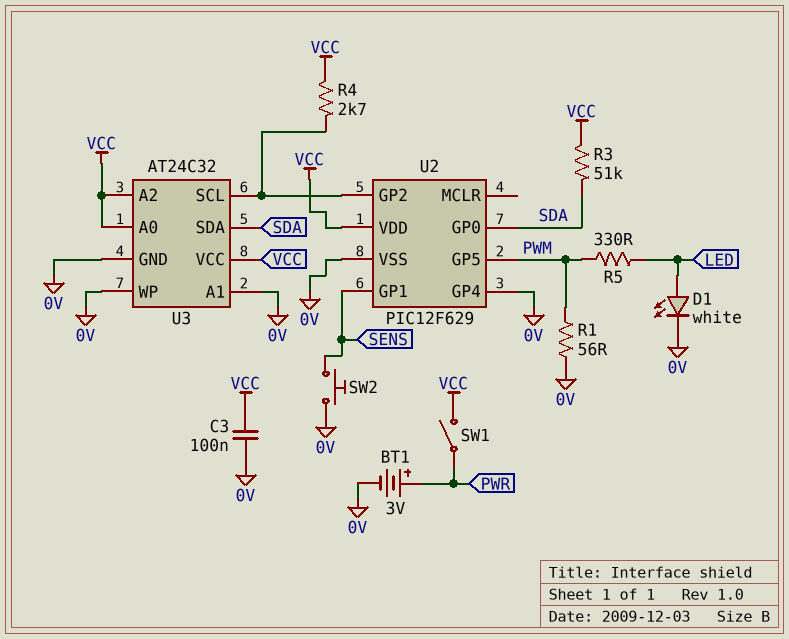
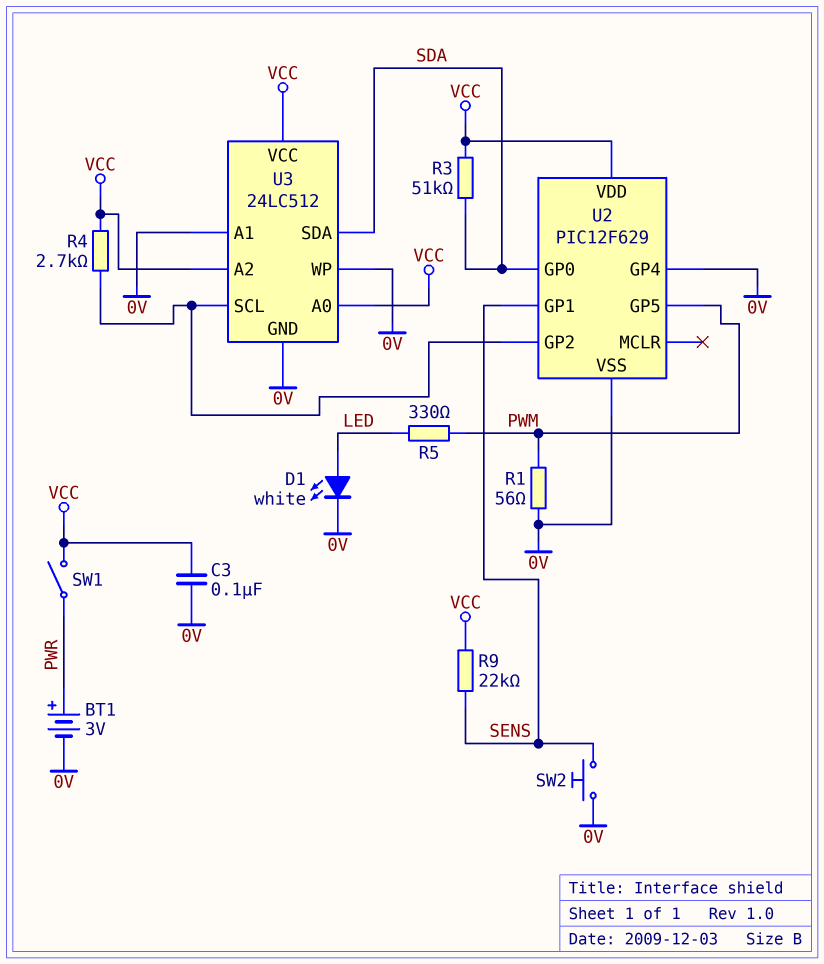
R9: none -> 22k (SENS, VCC)
U3: AT24C32 -> 24LC512

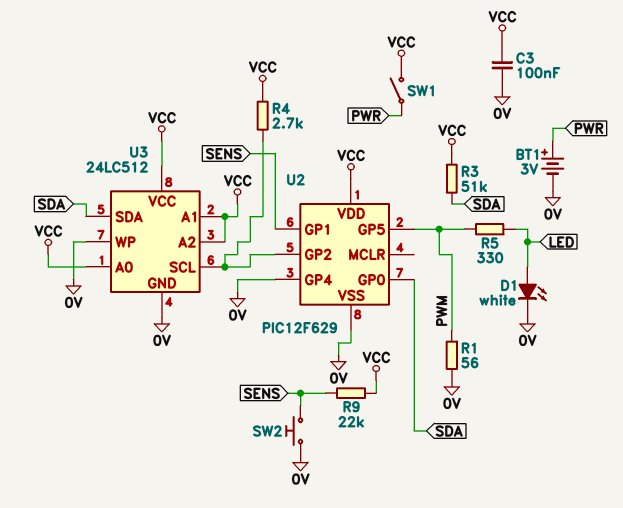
U3 pin A1: 0V -> VCC

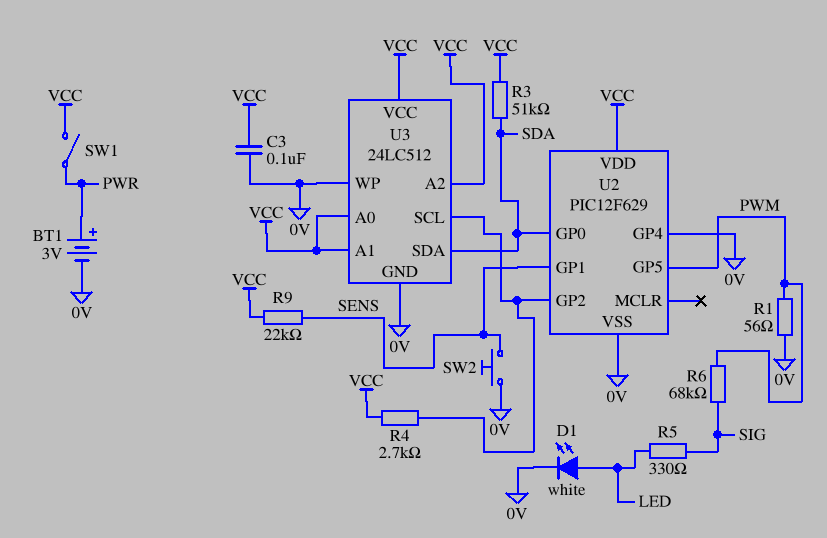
R5: 330 (LED, PWM) -> 330 (LED, SIG)
R6: none -> 68k (PWM, SIG)

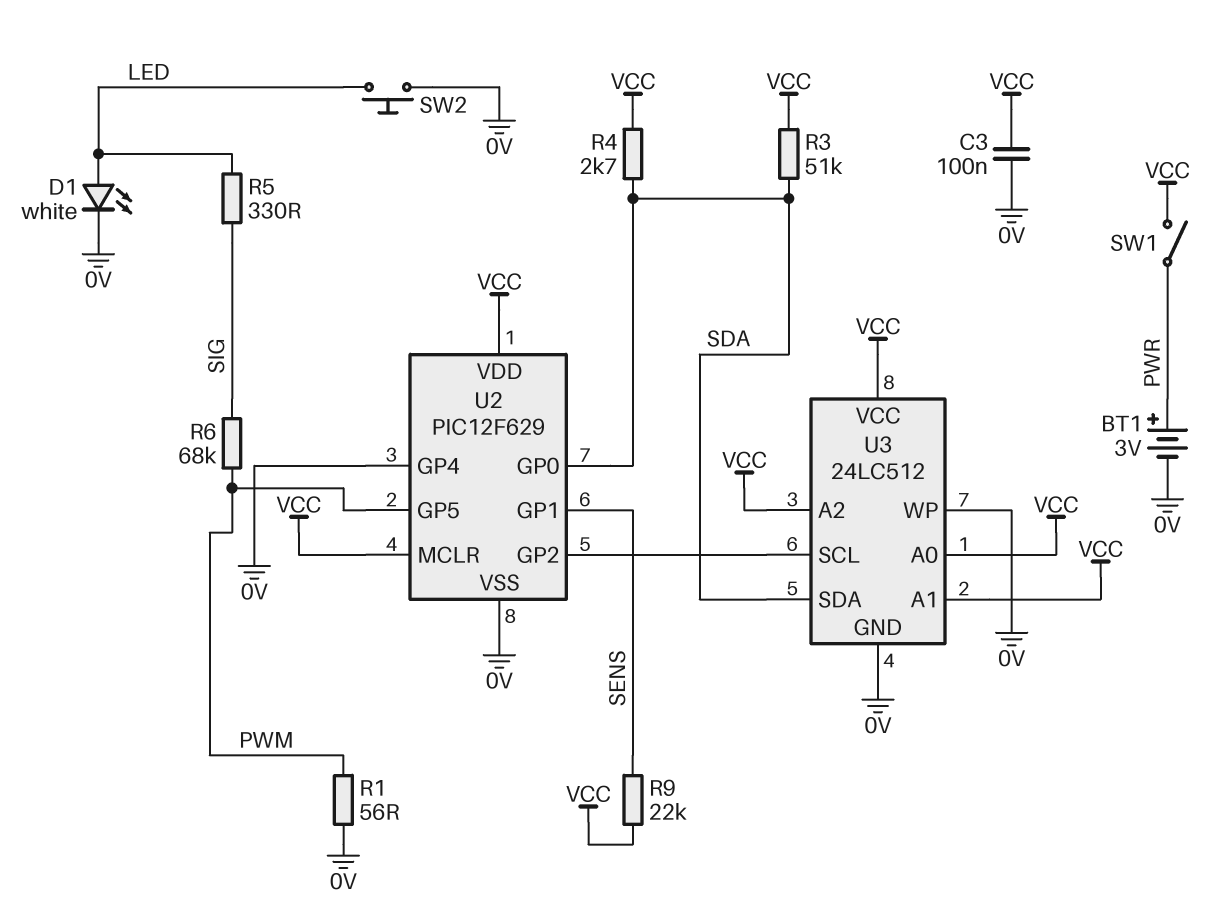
R4: 2.7k (U2/GP2, VCC) -> 2.7k (SDA, VCC)
SW2: button (0V, SENS) -> button (0V, LED)
U2 pin MCLR: none -> VCC

